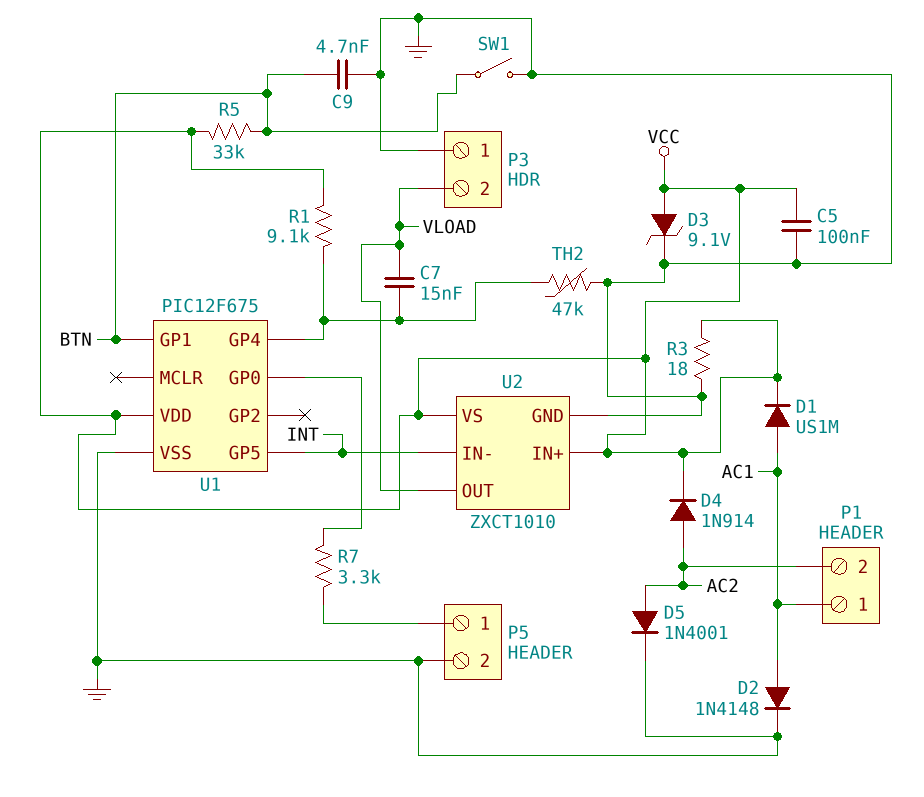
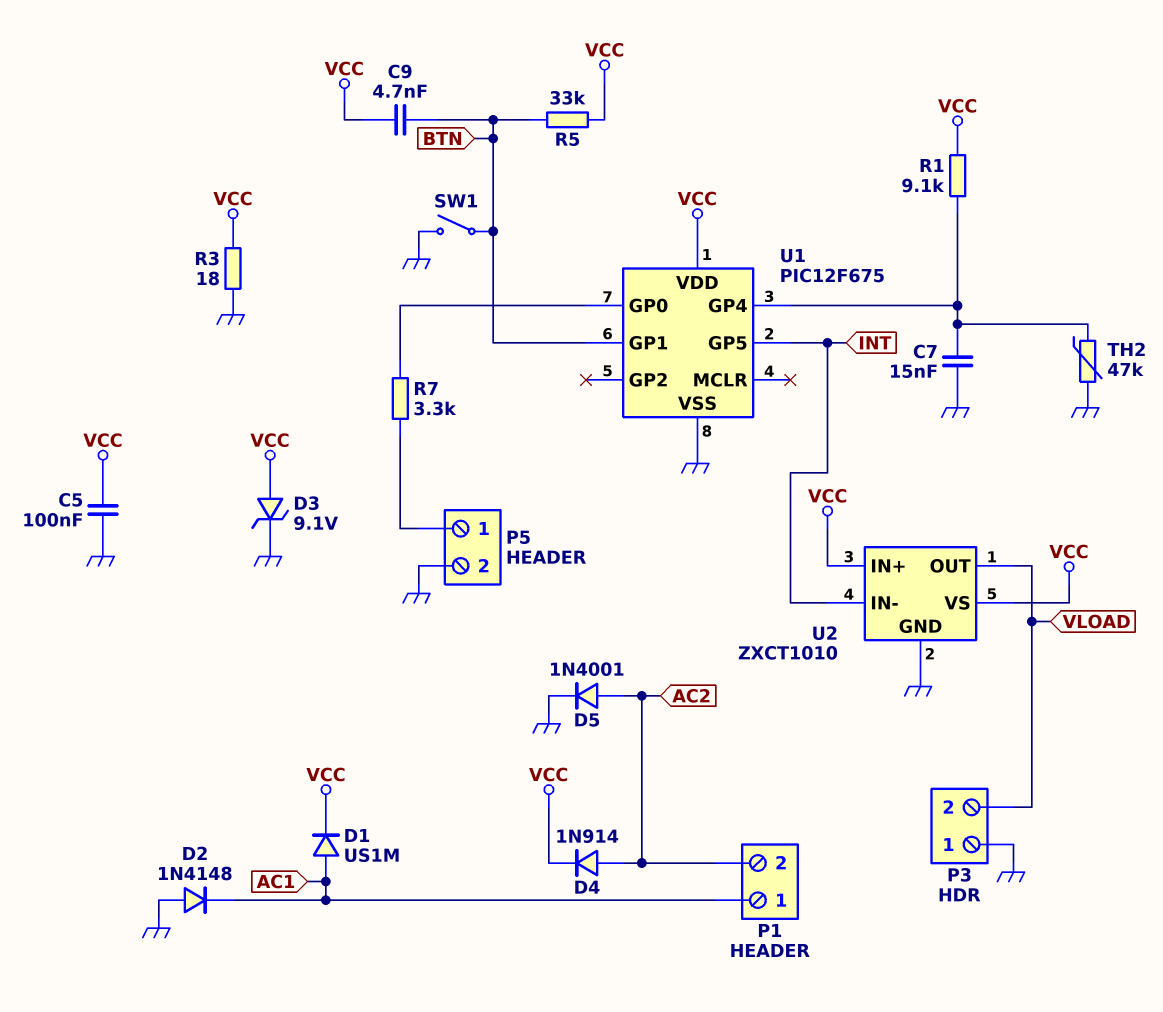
C7: 15nF (U1/GP4, VLOAD) -> 15nF (GND, U1/GP4)
C9: 4.7nF (BTN, GND) -> 4.7nF (BTN, VCC)
D2: diode 1N4148 (A AC1, K GND) -> diode 1N4148 (A GND, K AC1)

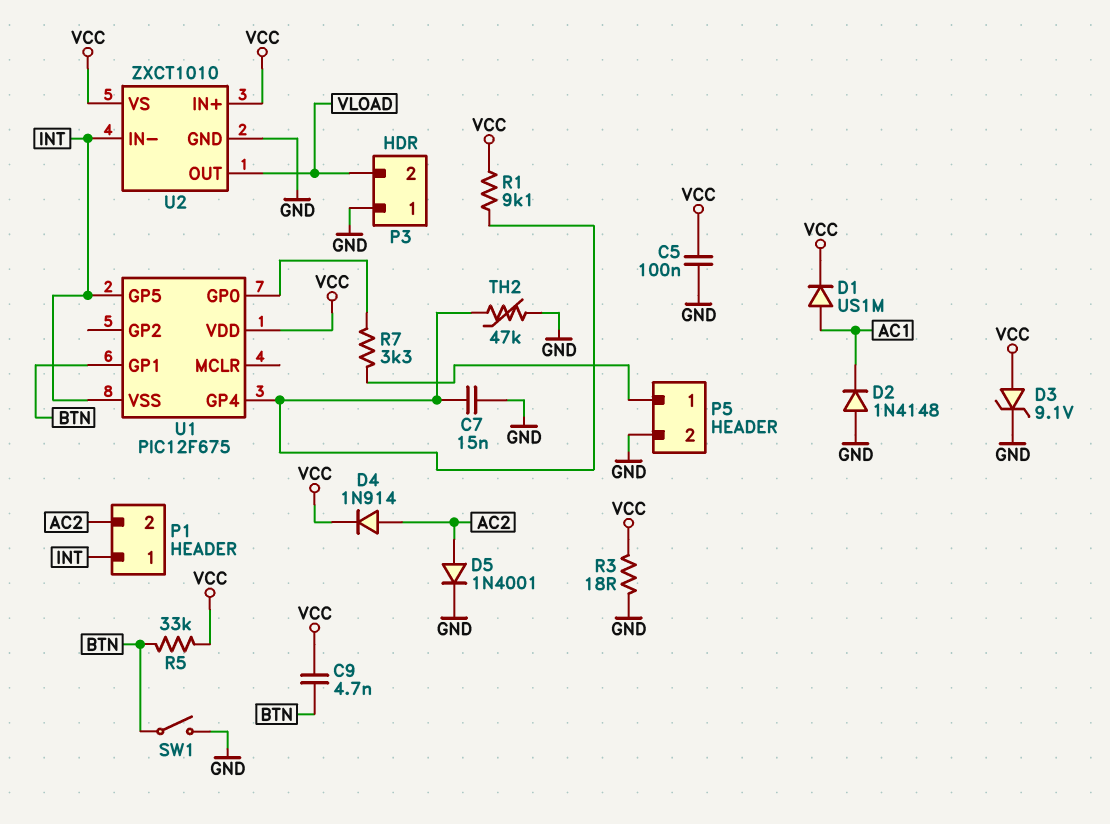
P1 pin 1: AC1 -> INT
U1 pin VSS: GND -> INT

